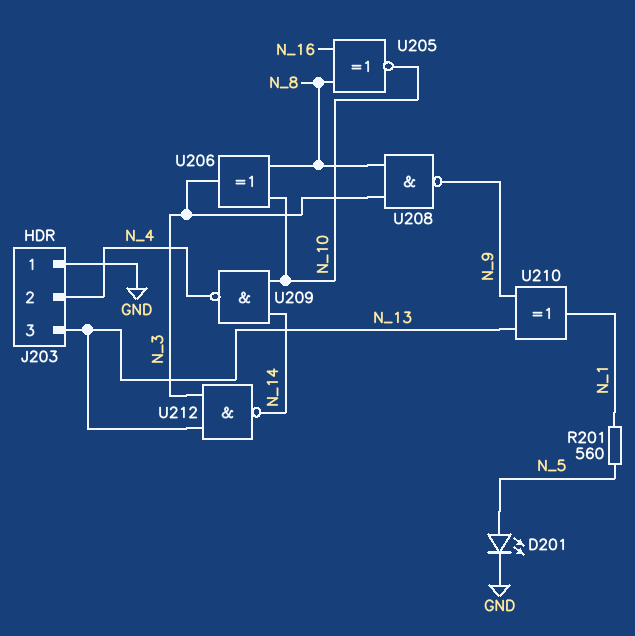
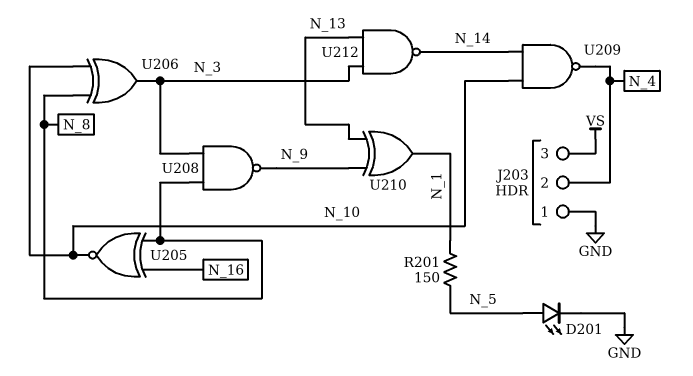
J203 pin 3: N_13 -> VS
R201: 560 (N_1, N_5) -> 150 (N_1, N_5)

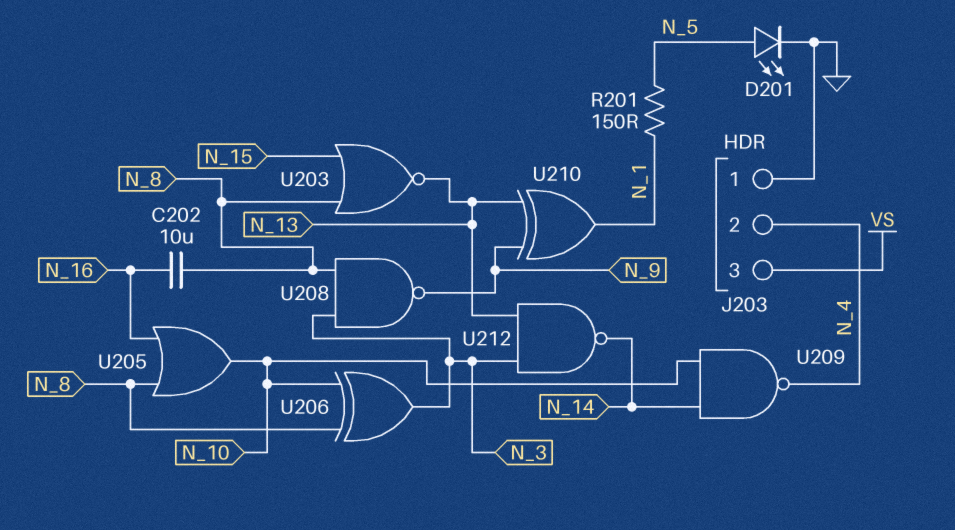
C202: none -> 10uF (N_8, N_16)
U203: none -> NOR (in N_8, in N_15, out N_13)
U205: XNOR (in N_8, in N_16, out N_10) -> OR (in N_8, in N_16, out N_10)

